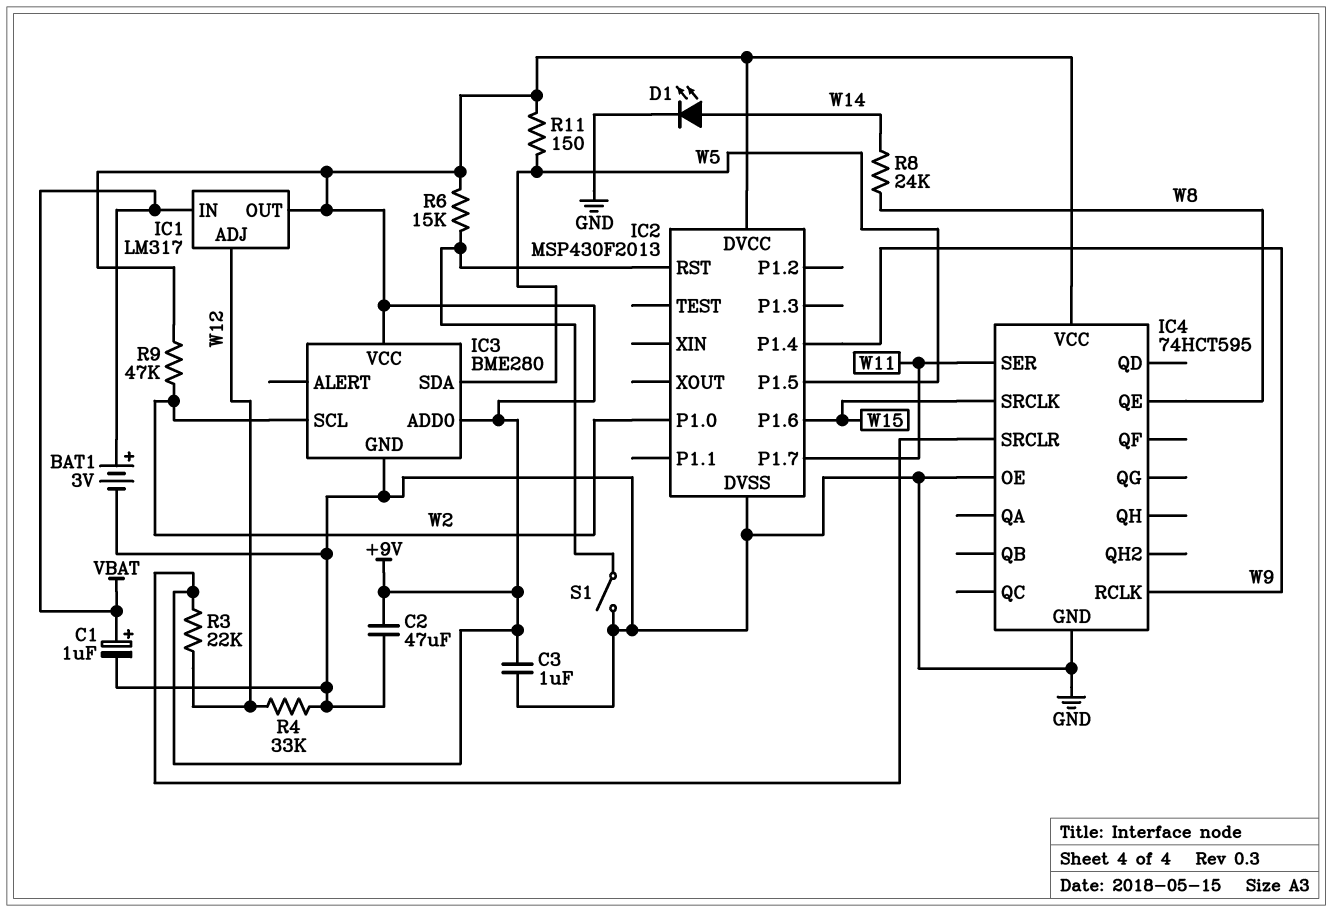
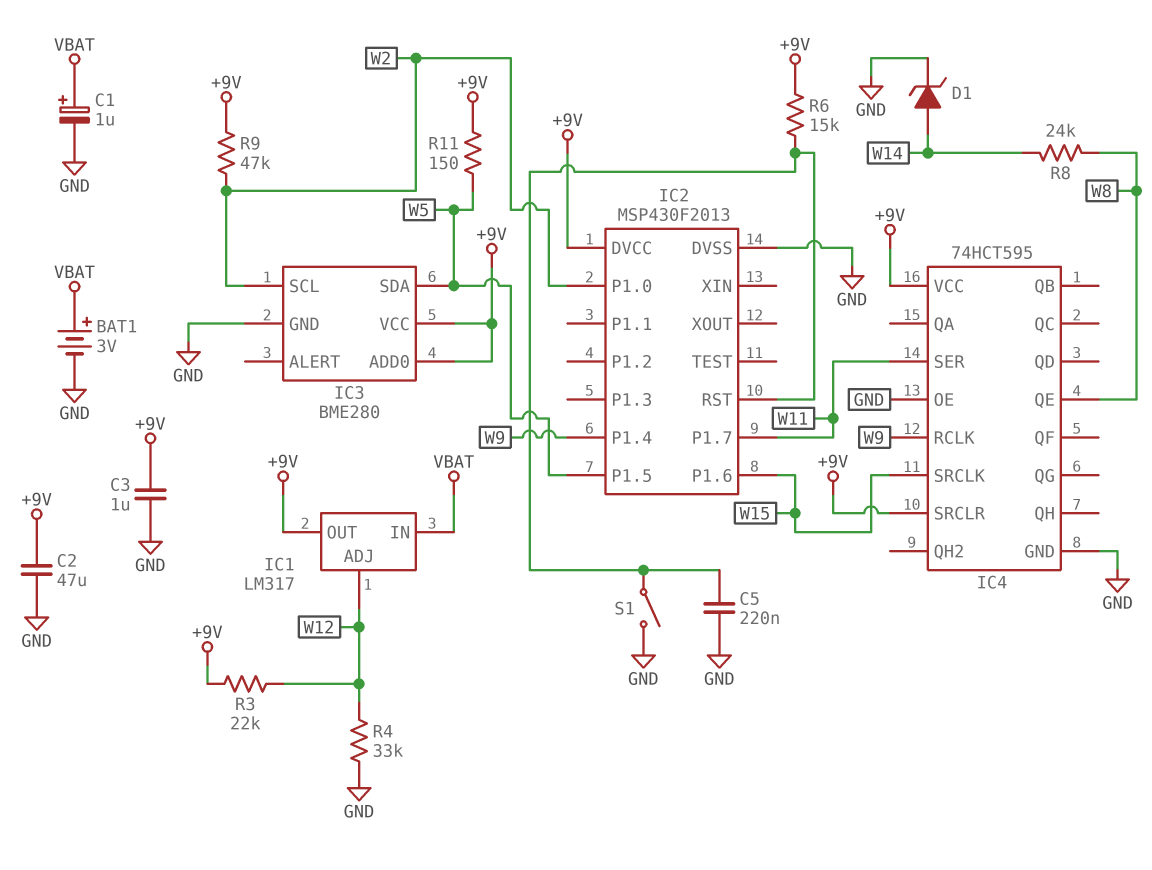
C5: none -> 220nF (GND, IC2/RST)
D1: LED (A W14, K GND) -> zener (A W14, K GND)

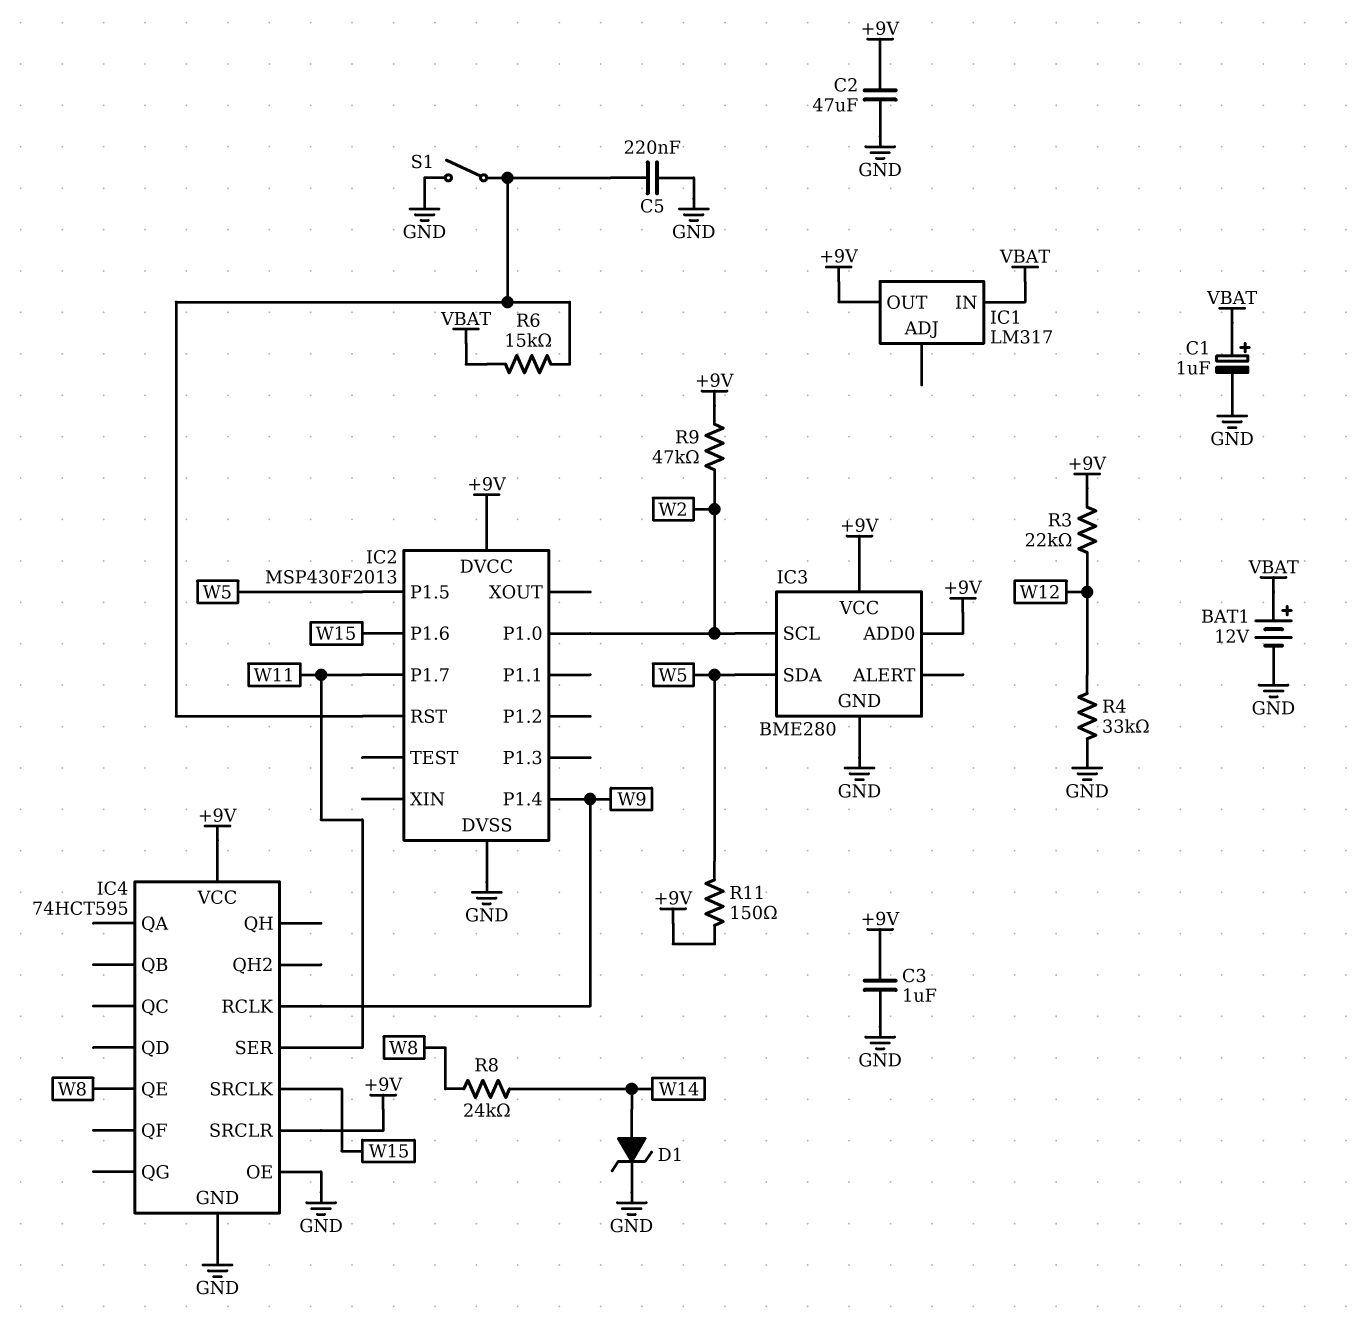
BAT1: 3V (plus VBAT, minus GND) -> 12V (plus VBAT, minus GND)
IC1 pin ADJ: W12 -> none
R6: 15k (+9V, IC2/RST) -> 15k (IC2/RST, VBAT)

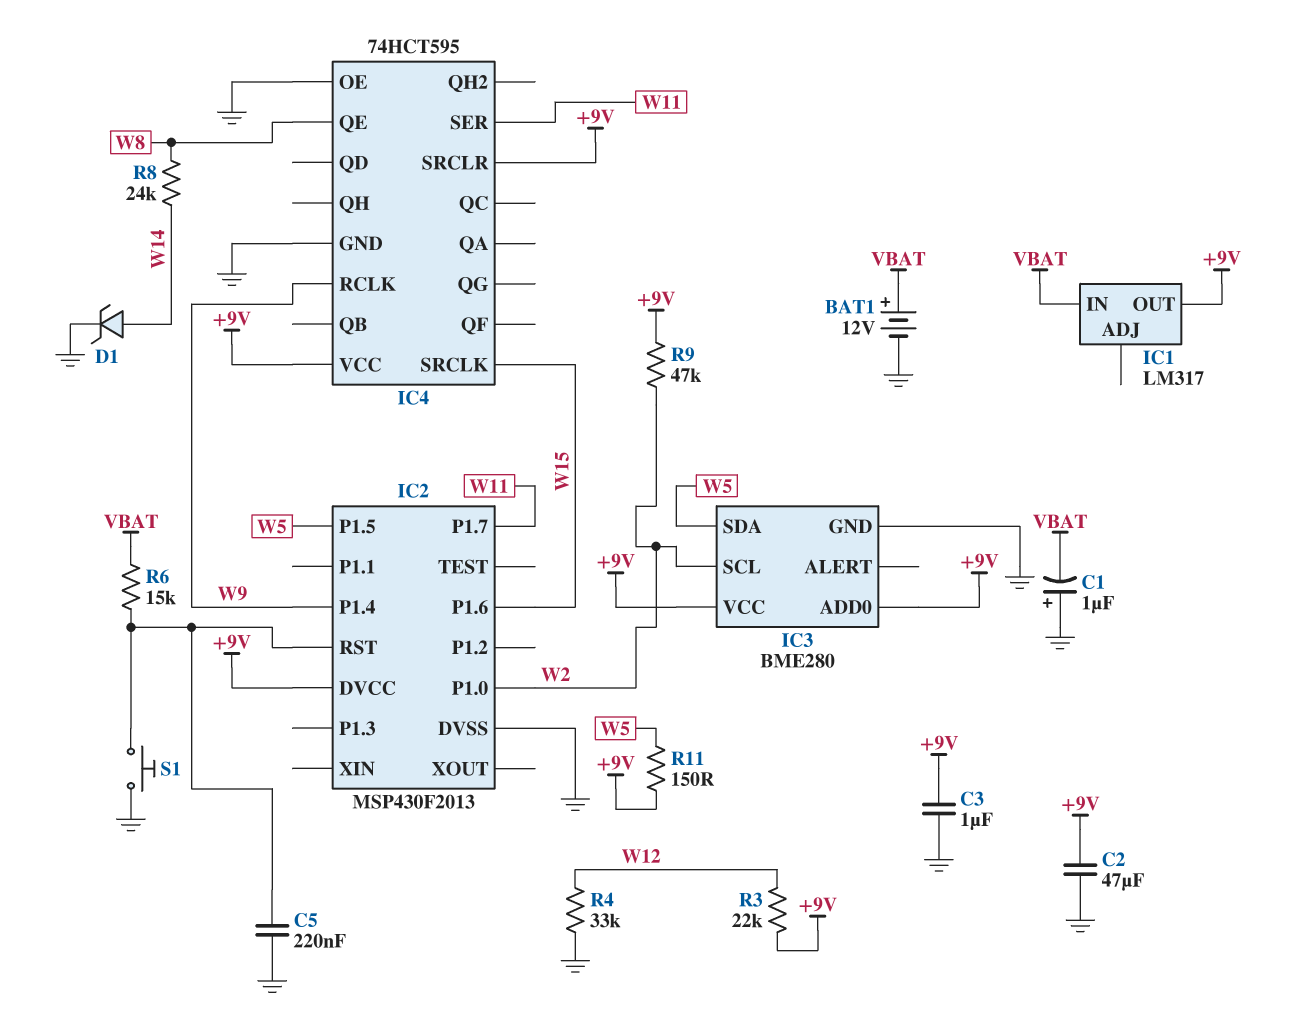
C1: 1uF (plus VBAT, minus GND) -> 1uF (plus GND, minus VBAT)
S1: switch (GND, IC2/RST) -> button (GND, IC2/RST)

